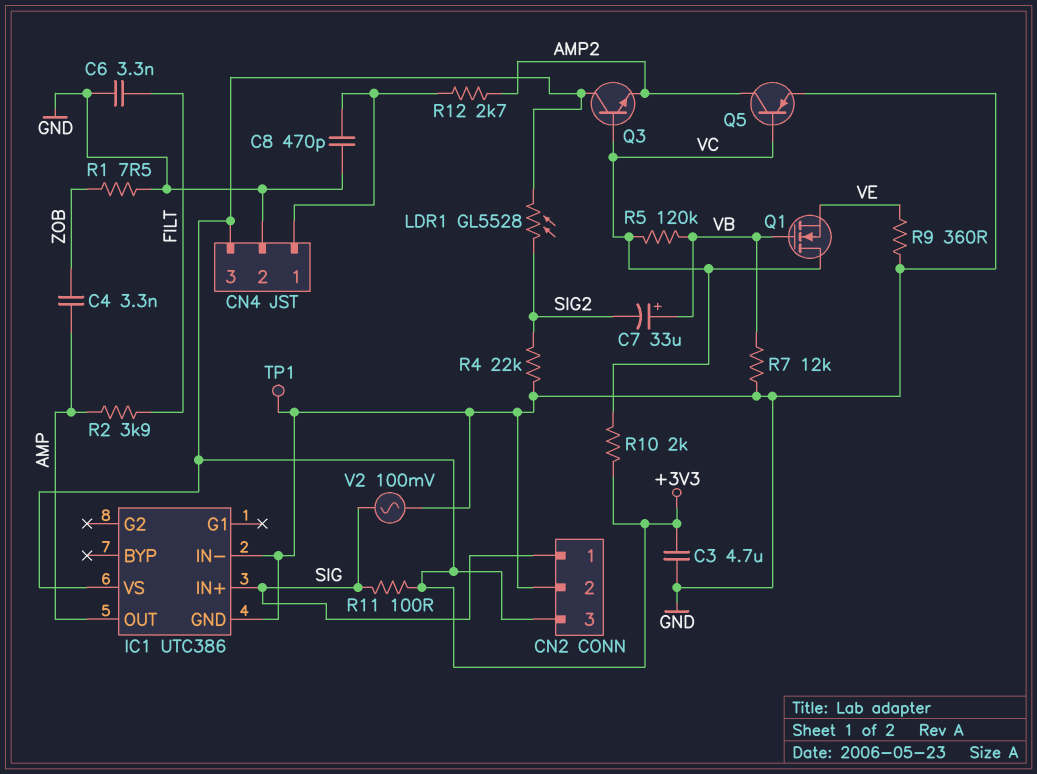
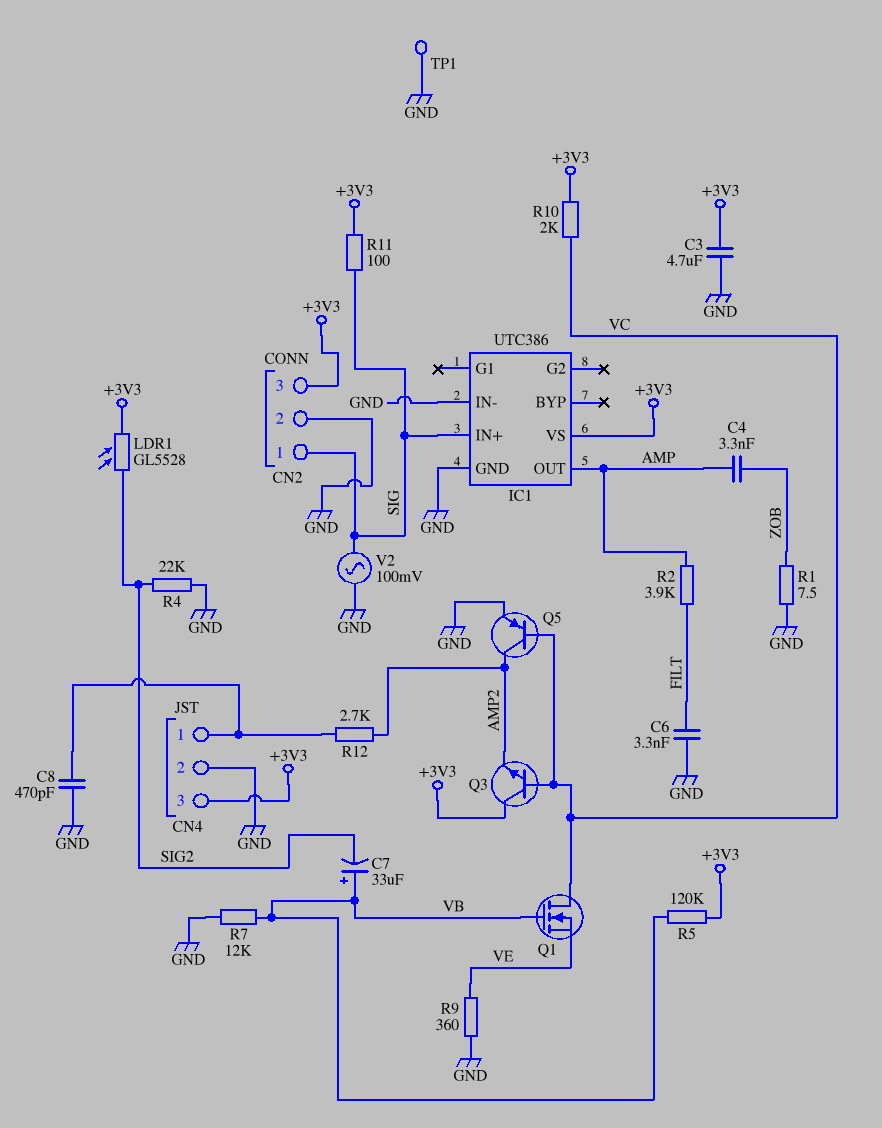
R5: 120k (VB, VC) -> 120k (+3V3, VB)

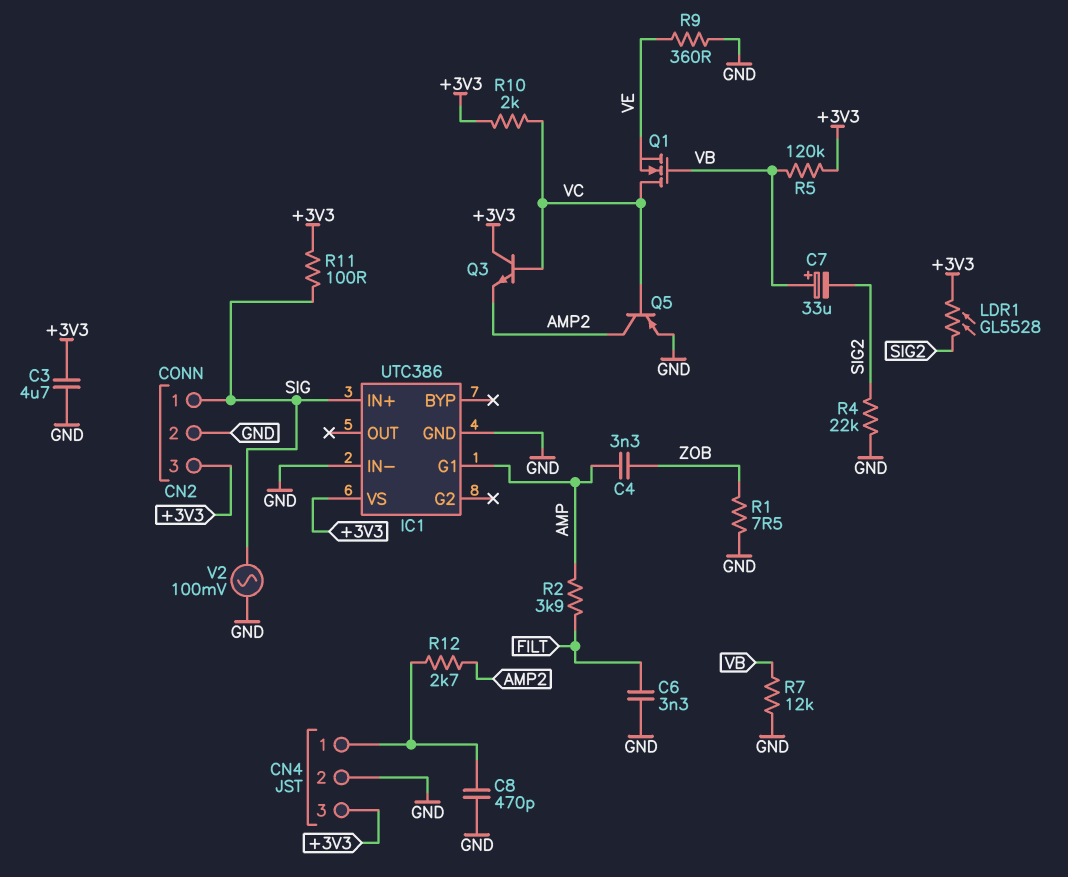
IC1 pin G1: none -> AMP
IC1 pin OUT: AMP -> none
TP1: test point (GND) -> none

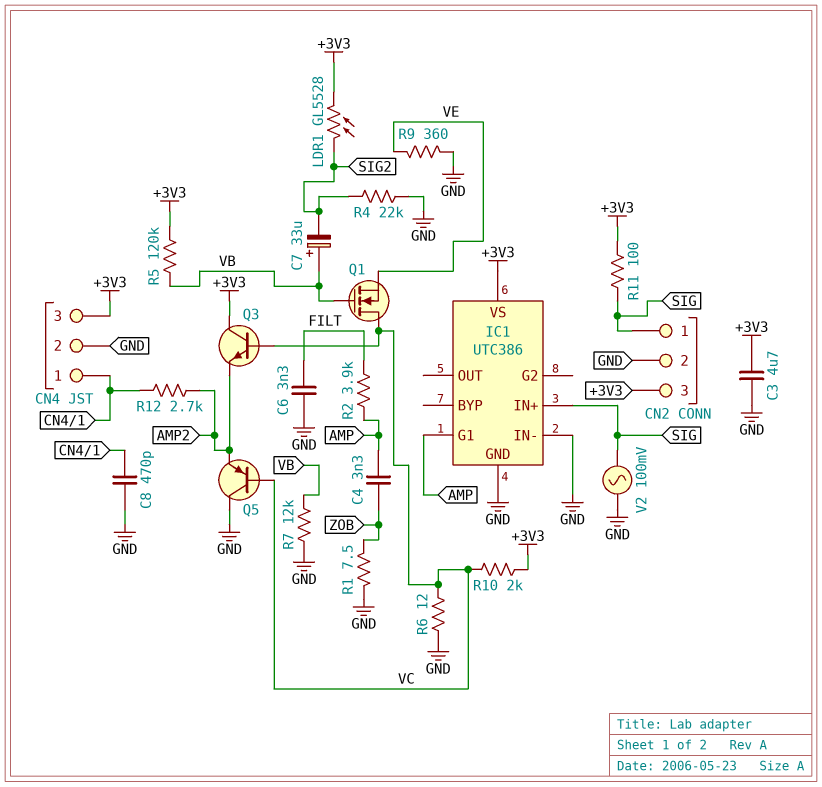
Q5: PNP (B VC, C AMP2, E GND) -> PNP (B VC, C GND, E AMP2)
R6: none -> 12 (GND, VC)

